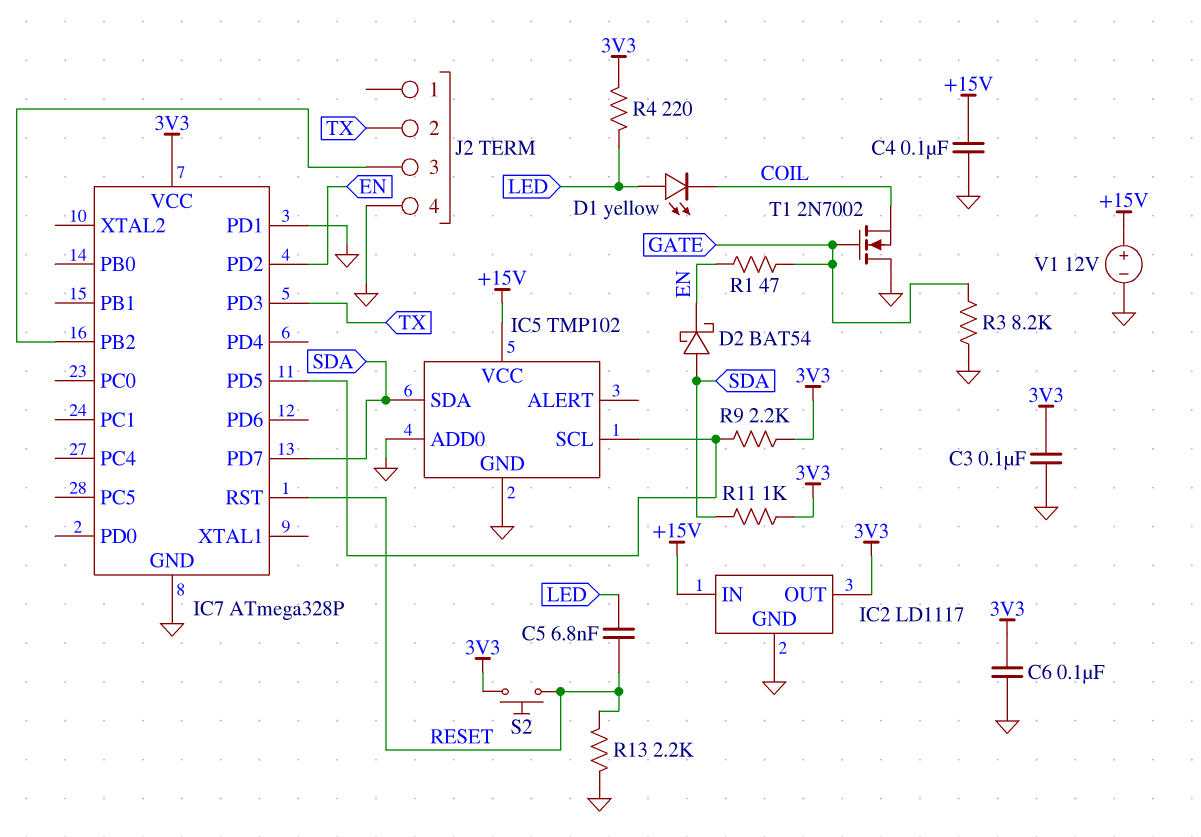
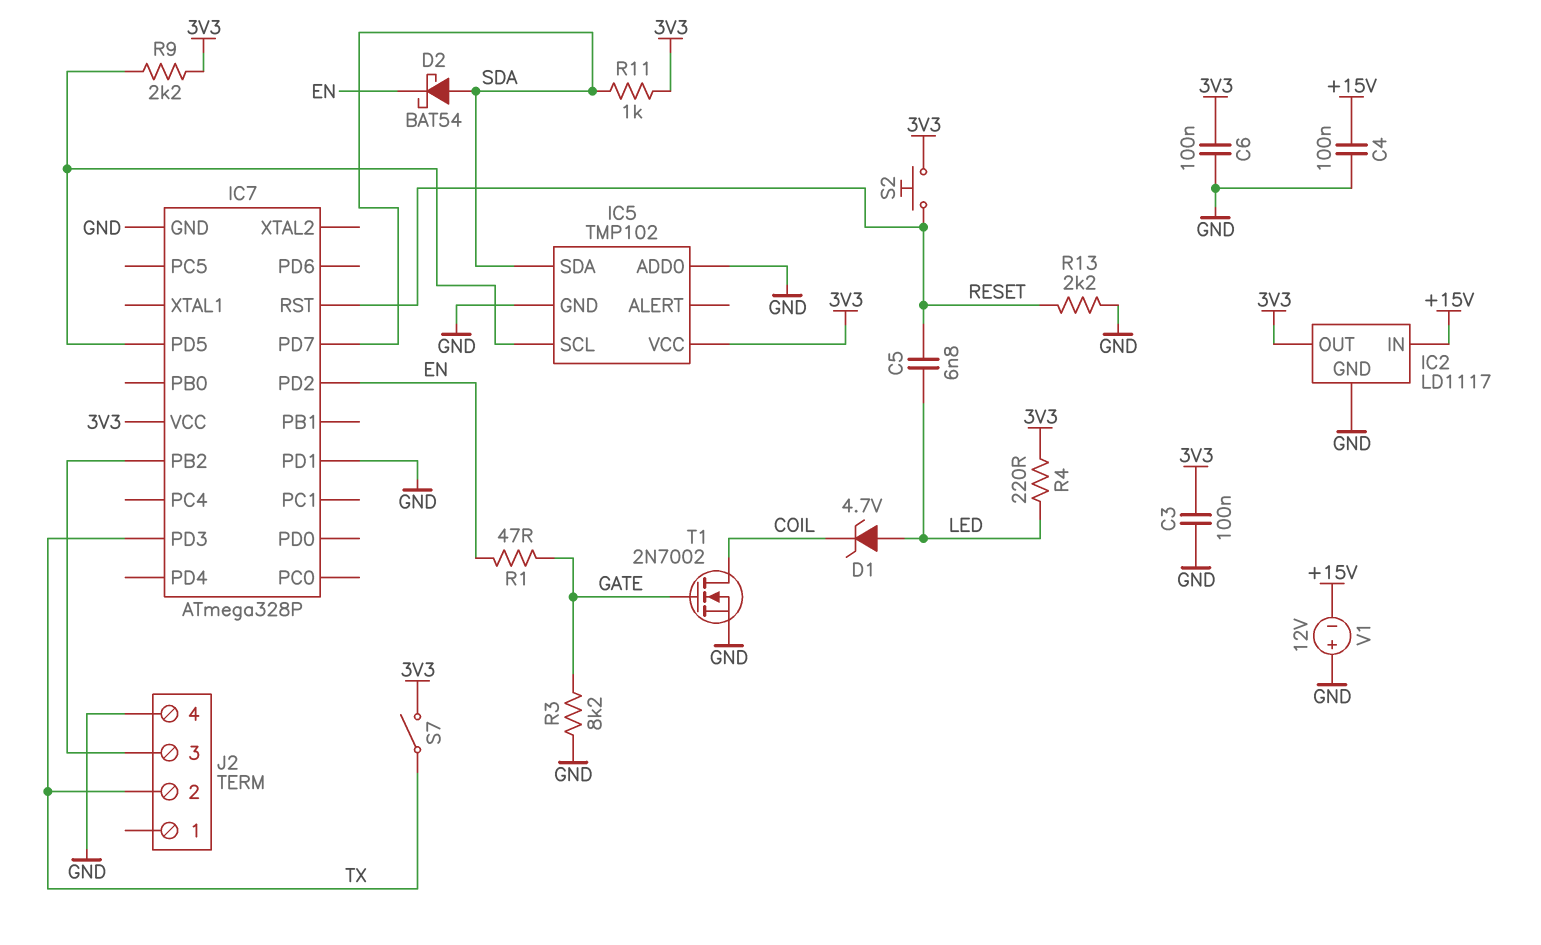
D1: LED yellow (A LED, K COIL) -> zener 4.7V (A LED, K COIL)
IC5 pin VCC: +15V -> 3V3
S7: none -> switch (3V3, TX)
T1: NMOS 2N7002 (G GATE, D GND, S COIL) -> NMOS 2N7002 (G GATE, D COIL, S GND)
V1: 12V (plus +15V, minus GND) -> 12V (plus GND, minus +15V)

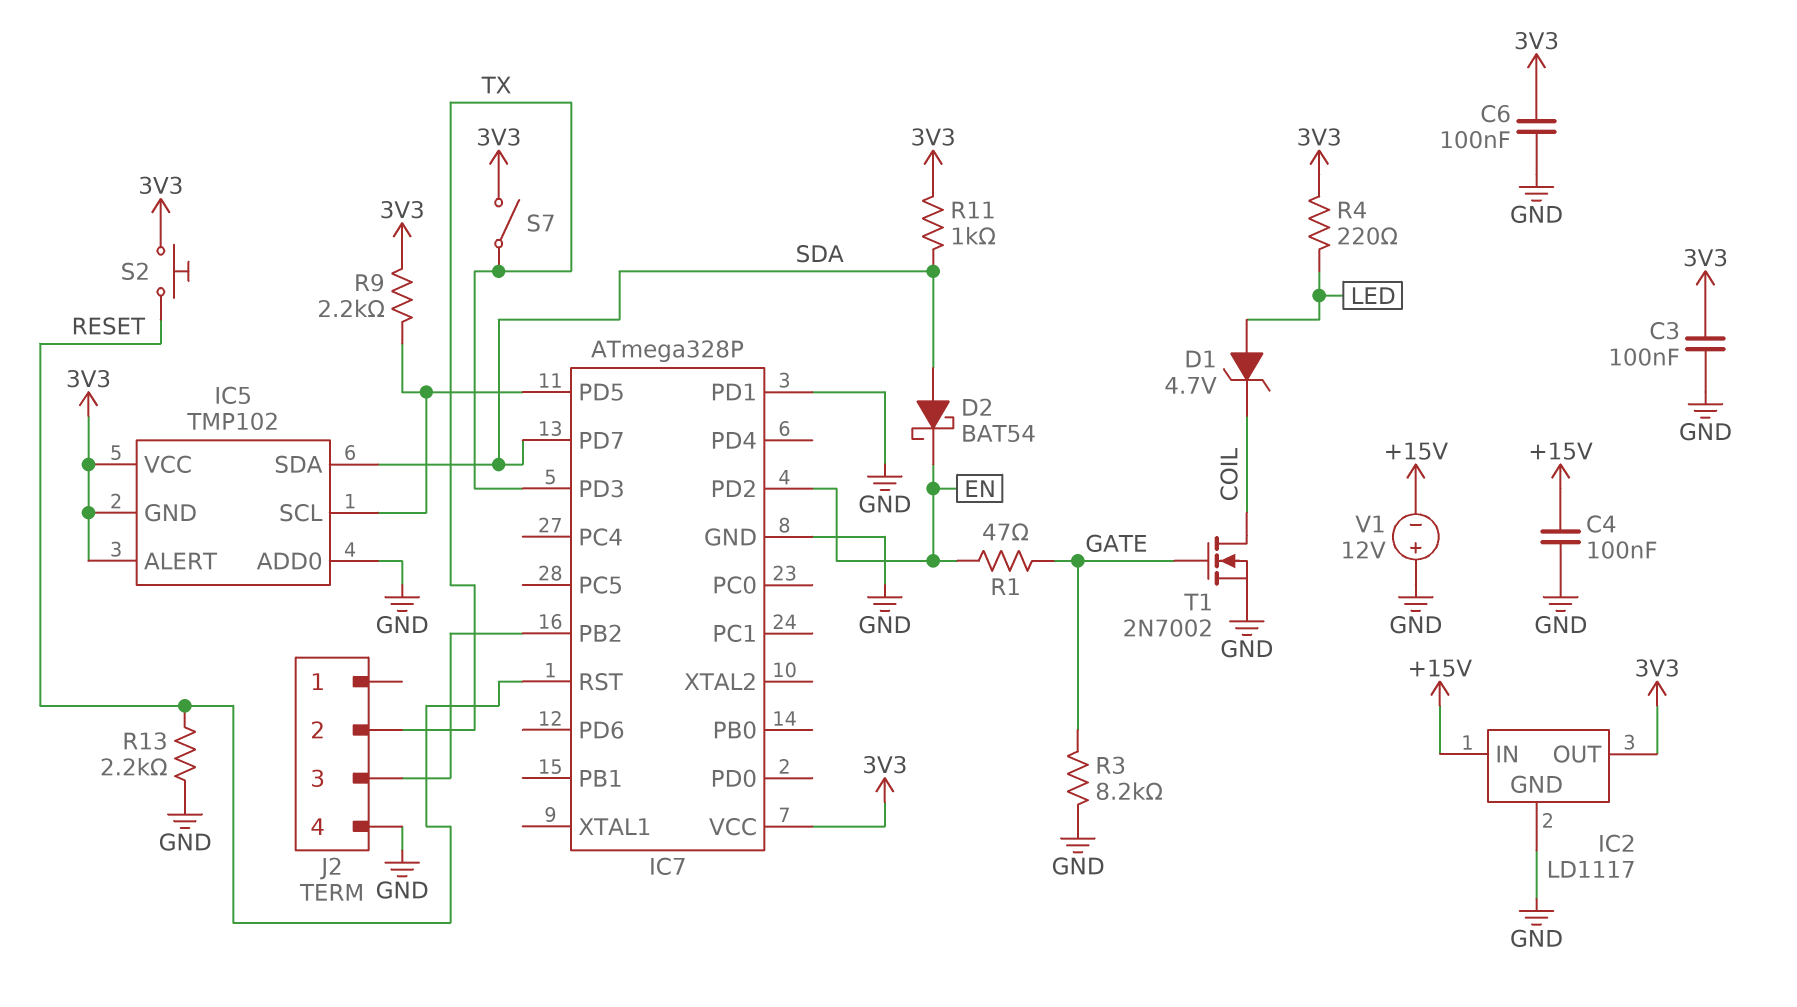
C5: 6.8nF (LED, RESET) -> none
IC5 pin ALERT: none -> 3V3
IC5 pin GND: GND -> 3V3

